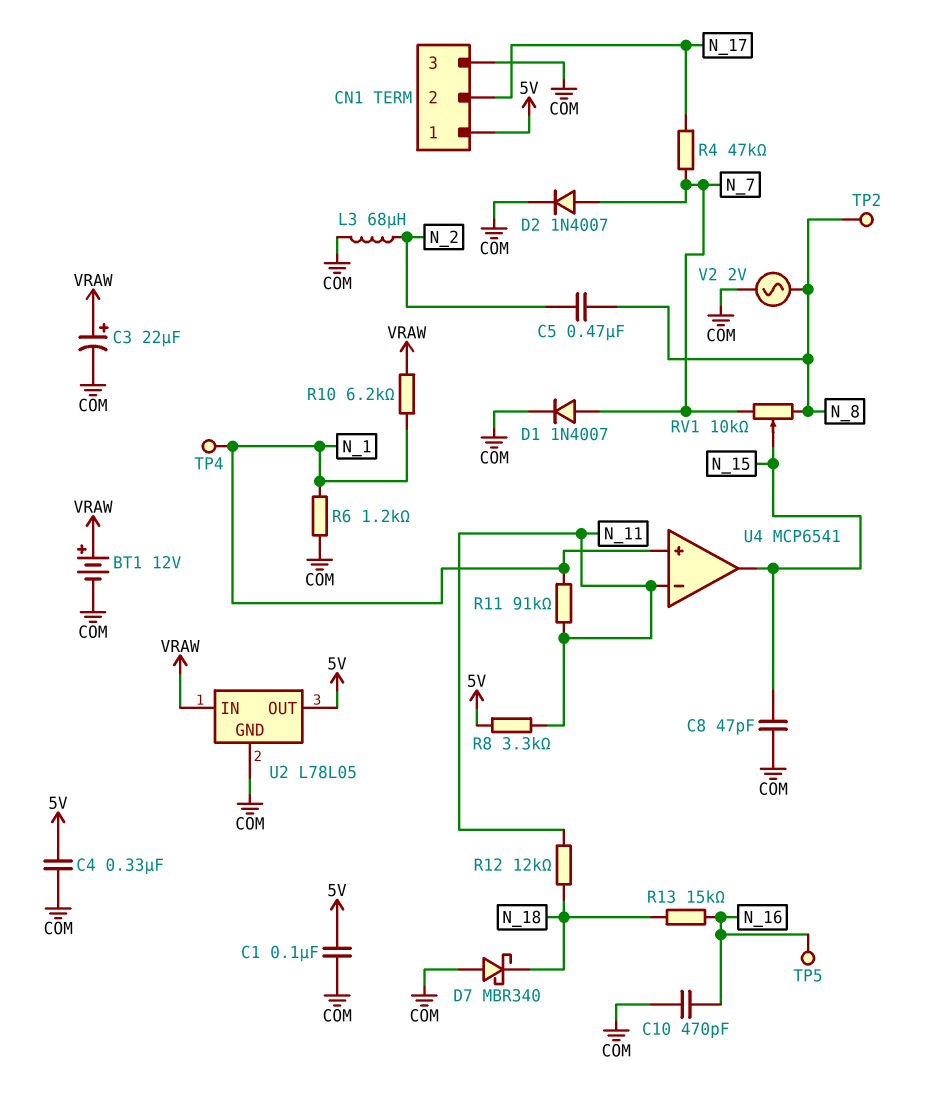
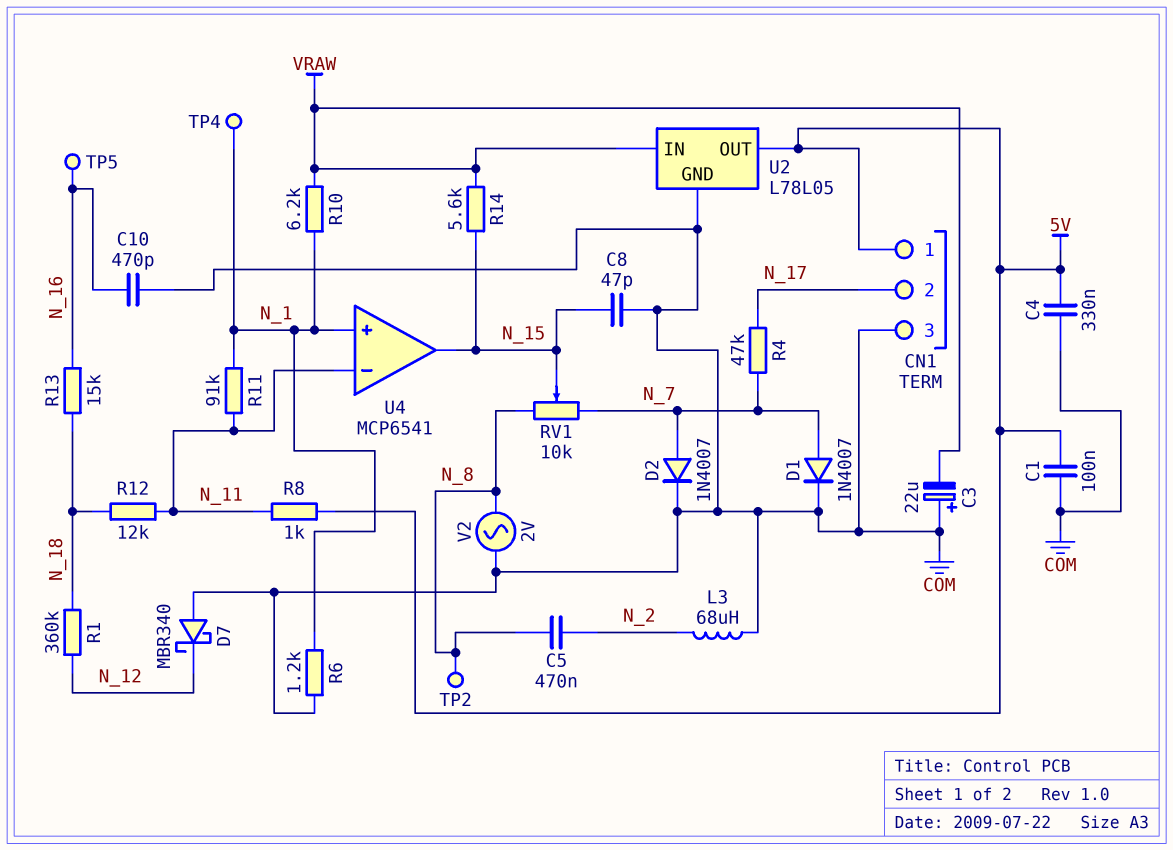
BT1: 12V (plus VRAW, minus COM) -> none
C3: 22uF (plus VRAW, minus COM) -> 22uF (plus COM, minus VRAW)
D7: schottky MBR340 (A COM, K N_18) -> schottky MBR340 (A COM, K N_12)
R1: none -> 360k (N_12, N_18)
R8: 3.3k (5V, N_11) -> 1k (5V, N_11)
R14: none -> 5.6k (N_15, VRAW)

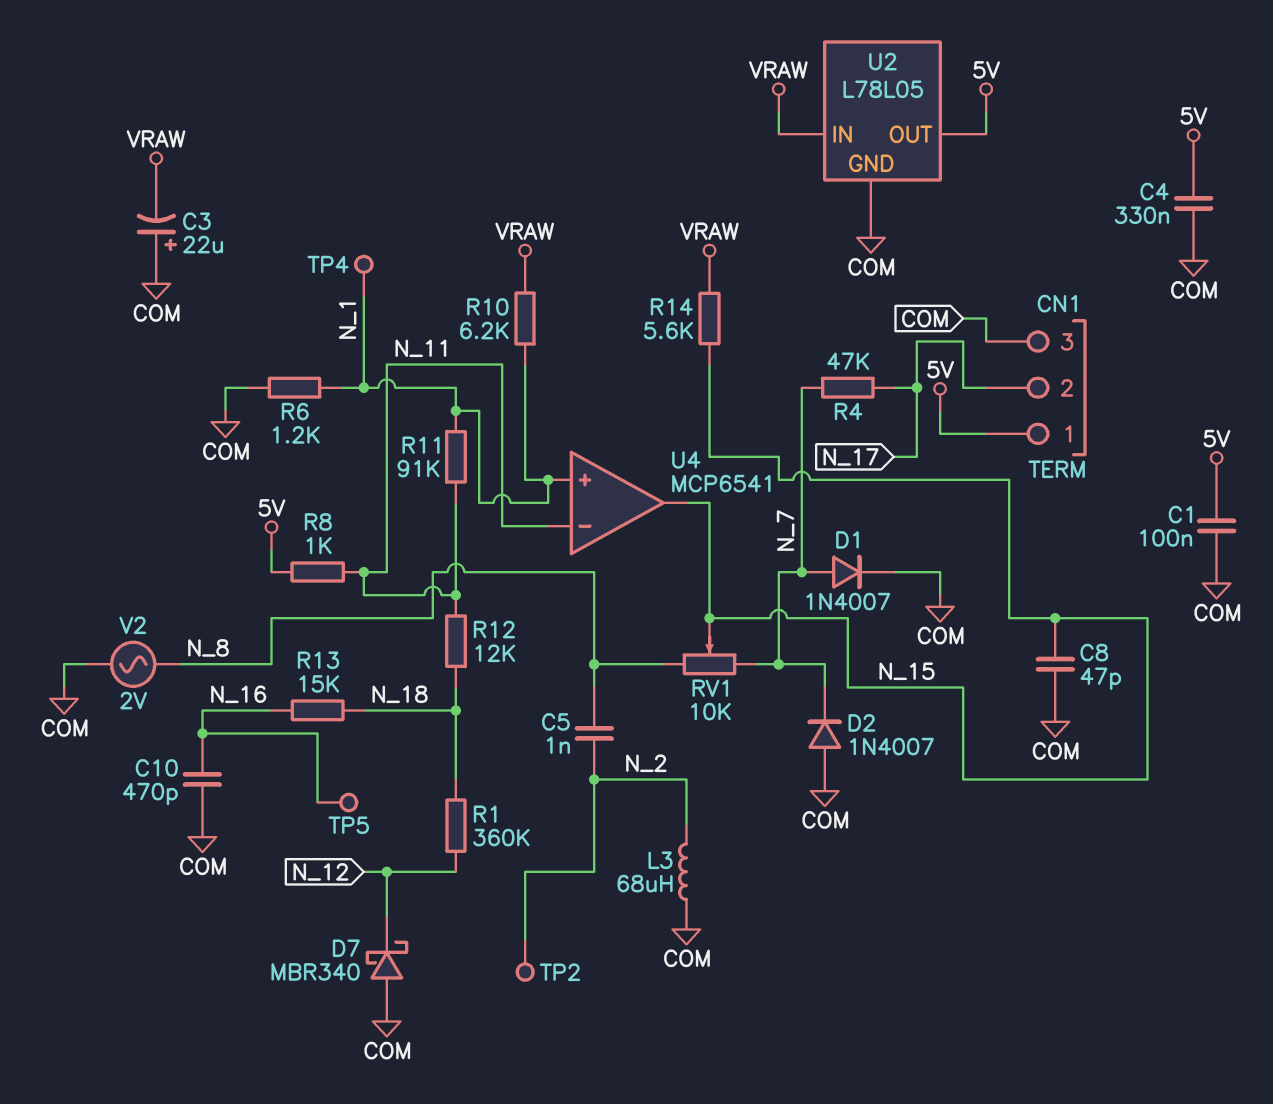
C5: 470nF (N_2, N_8) -> 1nF (N_2, N_8)
D2: diode 1N4007 (A N_7, K COM) -> diode 1N4007 (A COM, K N_7)
TP2: test point (N_8) -> test point (N_2)

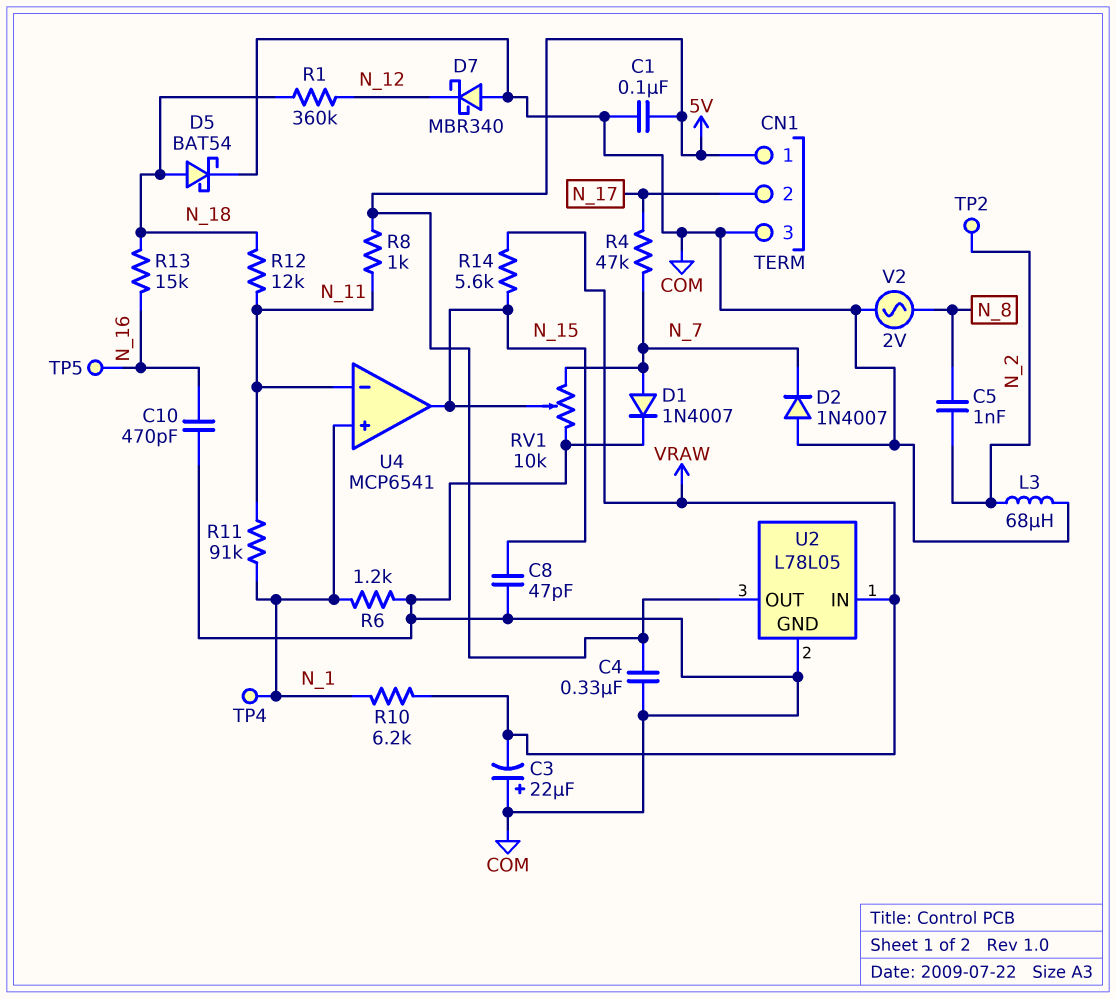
D5: none -> schottky BAT54 (A N_18, K COM)
RV1: 10k (N_7, N_8, wiper N_15) -> 10k (COM, N_7, wiper N_15)

